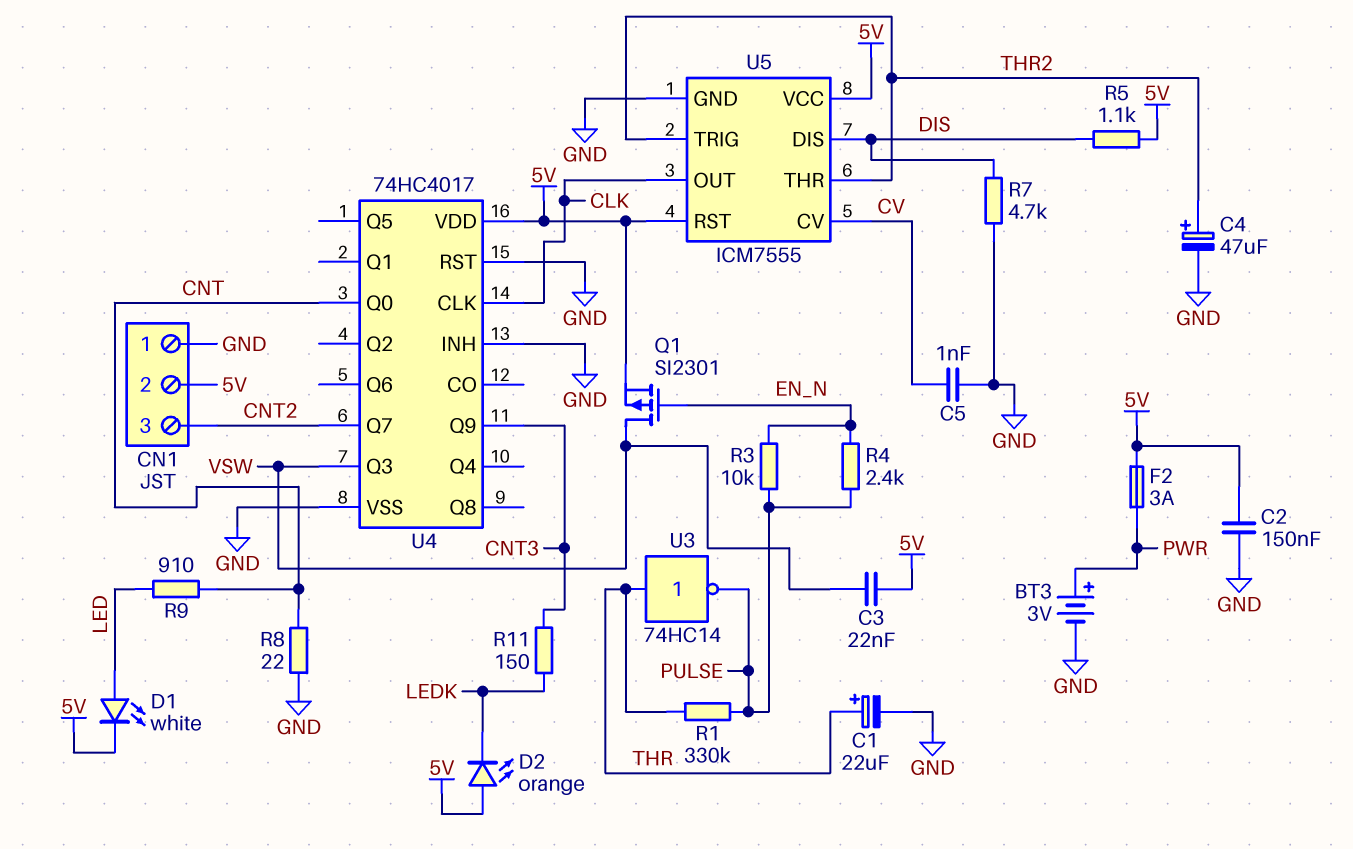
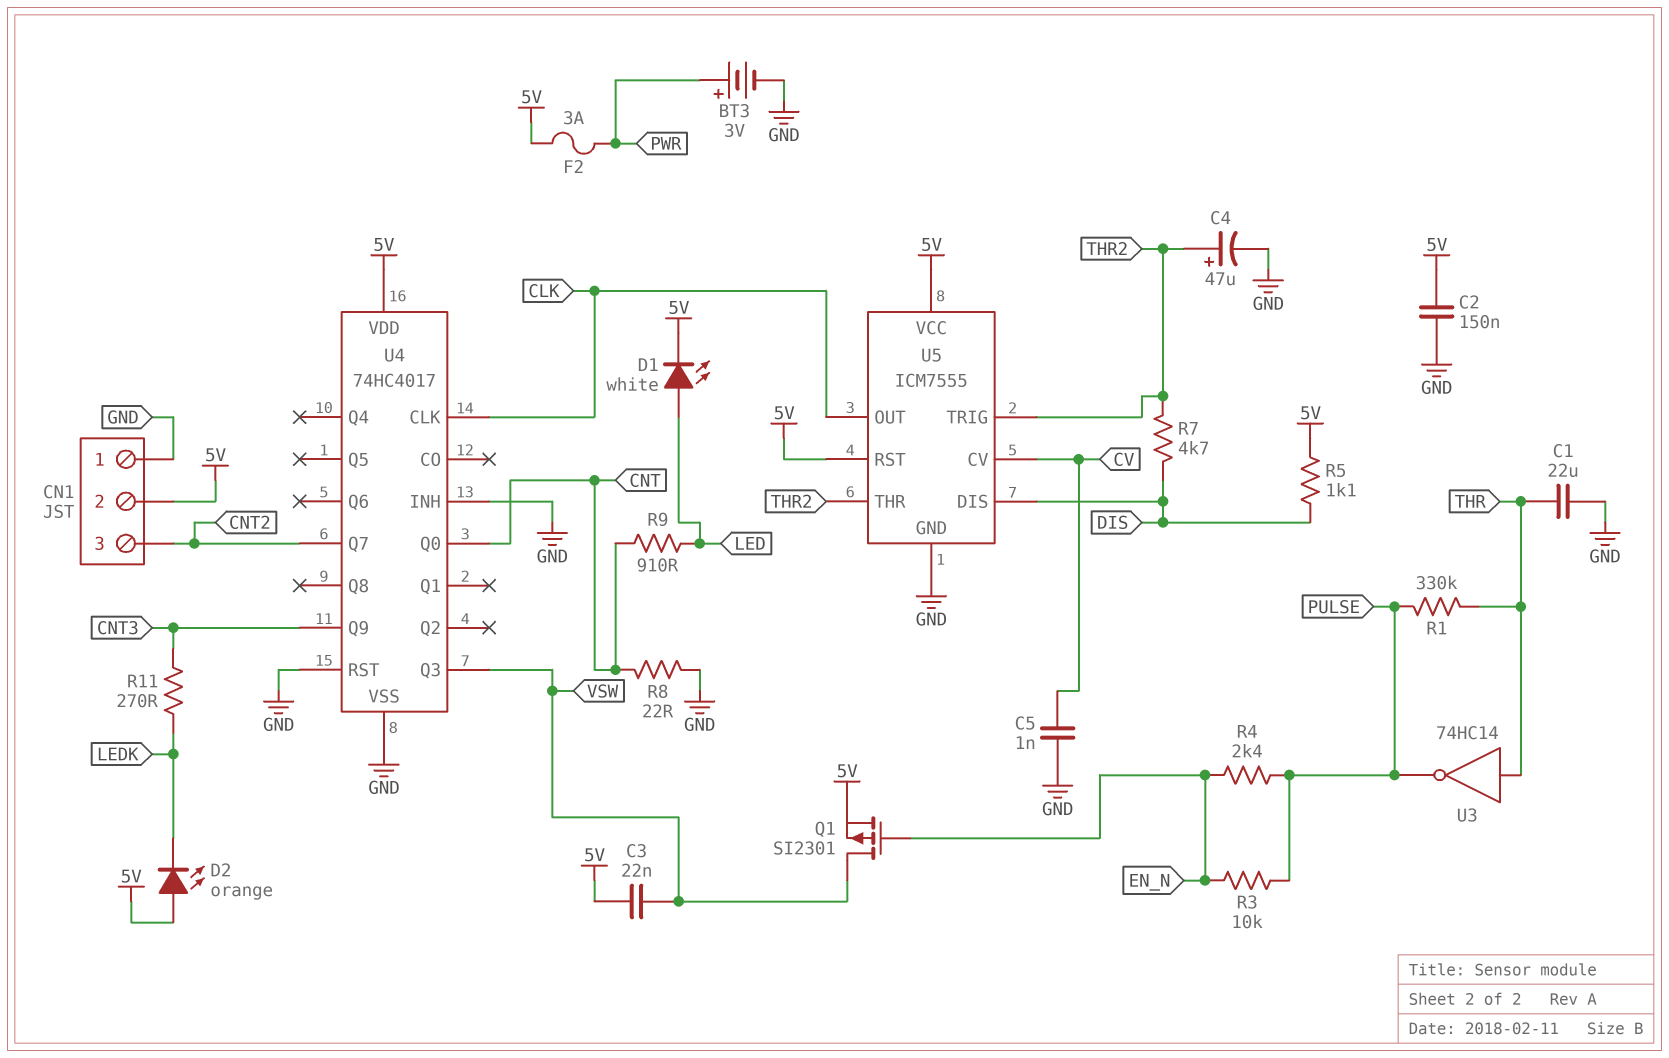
C1: 22uF (plus THR, minus GND) -> 22uF (GND, THR)
R7: 4.7k (DIS, GND) -> 4.7k (DIS, THR2)
R11: 150 (CNT3, LEDK) -> 270 (CNT3, LEDK)

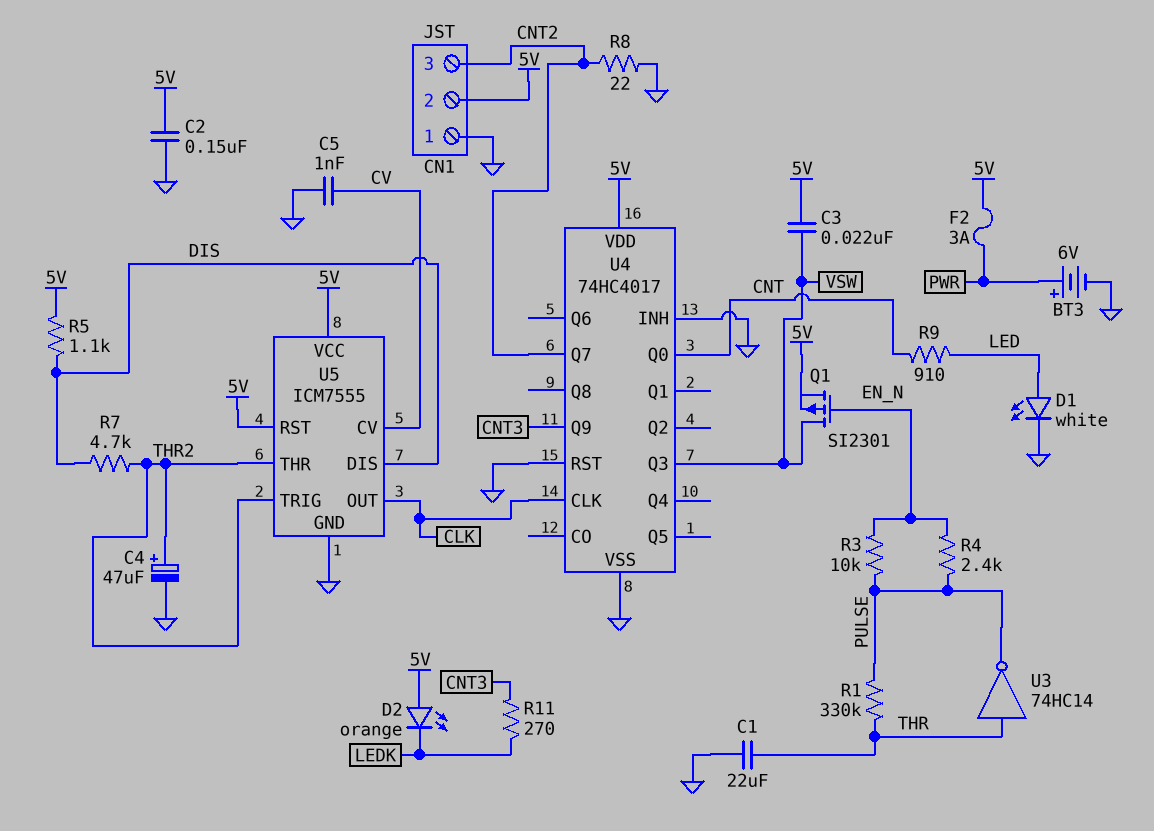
BT3: 3V (plus PWR, minus GND) -> 6V (plus PWR, minus GND)
D1: LED white (A LED, K 5V) -> LED white (A LED, K GND)
R8: 22 (CNT, GND) -> 22 (CNT2, GND)

